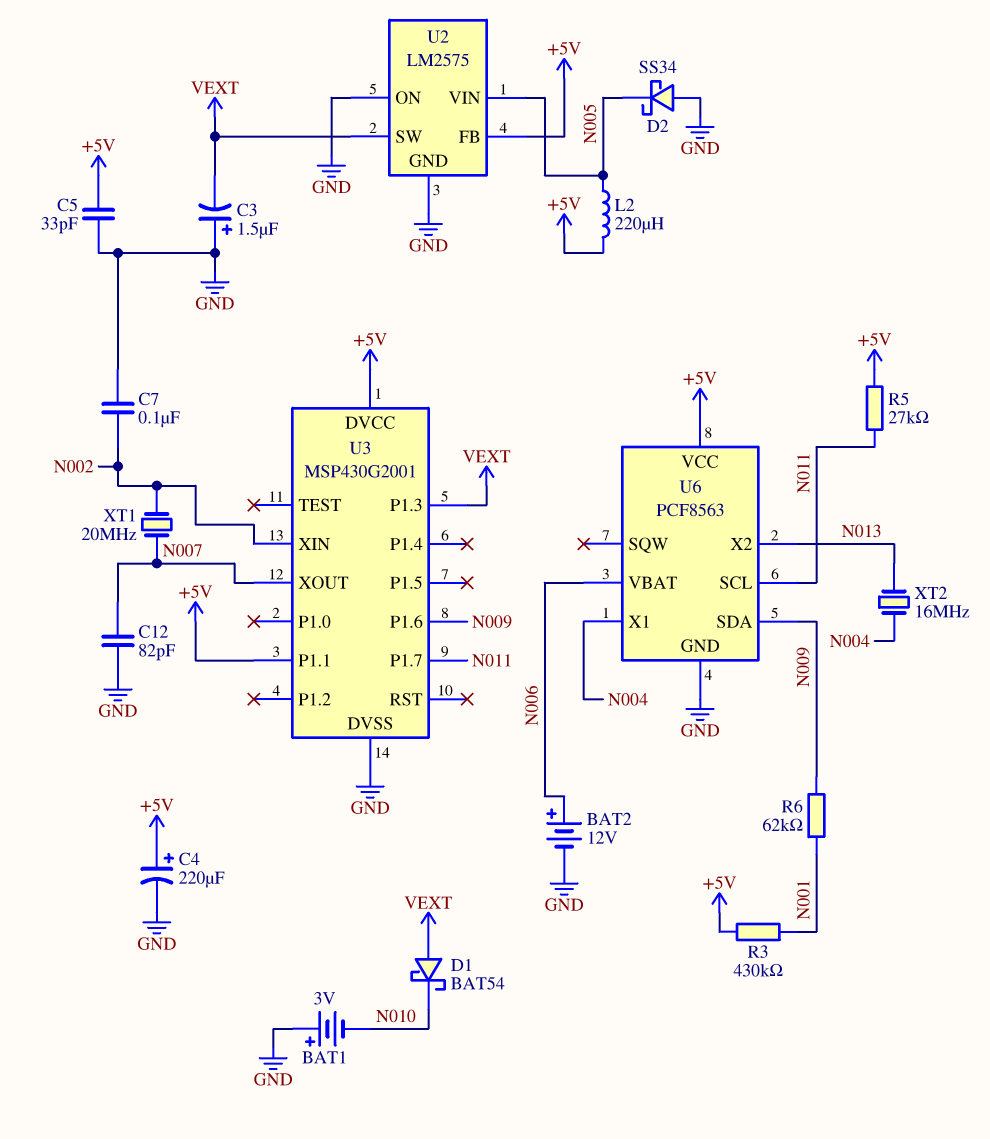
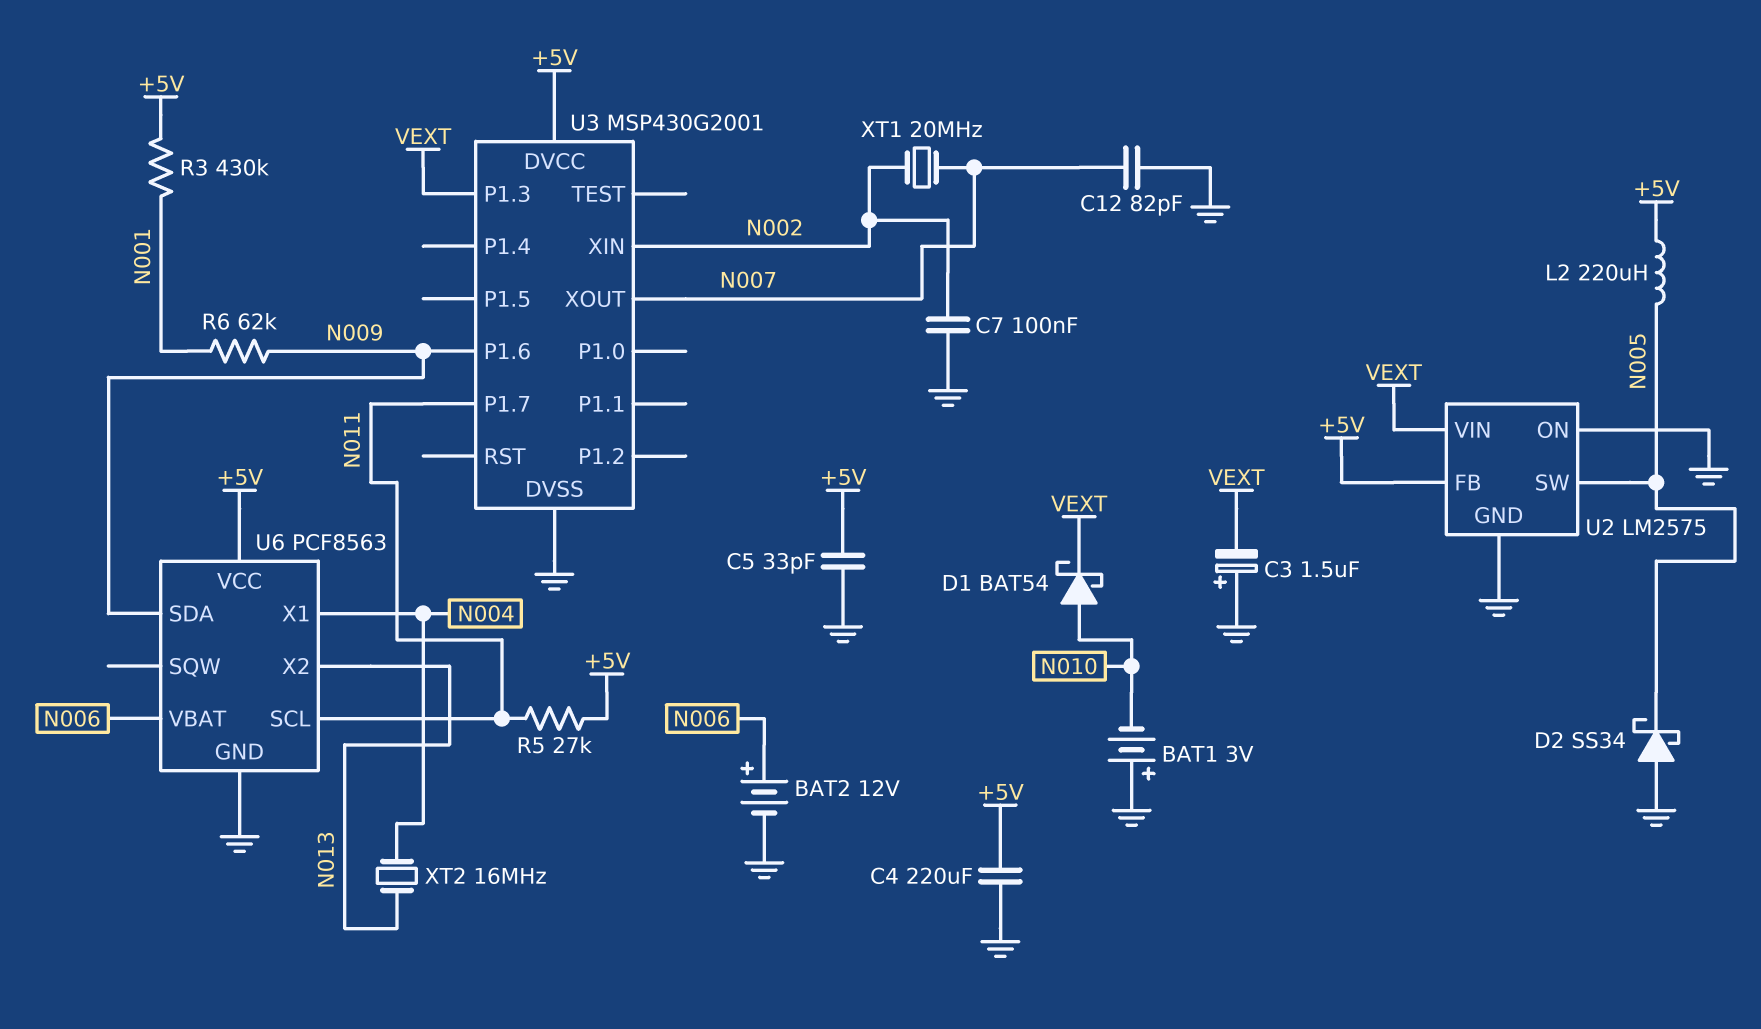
C4: 220uF (plus +5V, minus GND) -> 220uF (+5V, GND)
D1: schottky BAT54 (A VEXT, K N010) -> schottky BAT54 (A N010, K VEXT)
U2 pin SW: VEXT -> N005
U2 pin VIN: N005 -> VEXT
U3 pin P1.1: +5V -> none

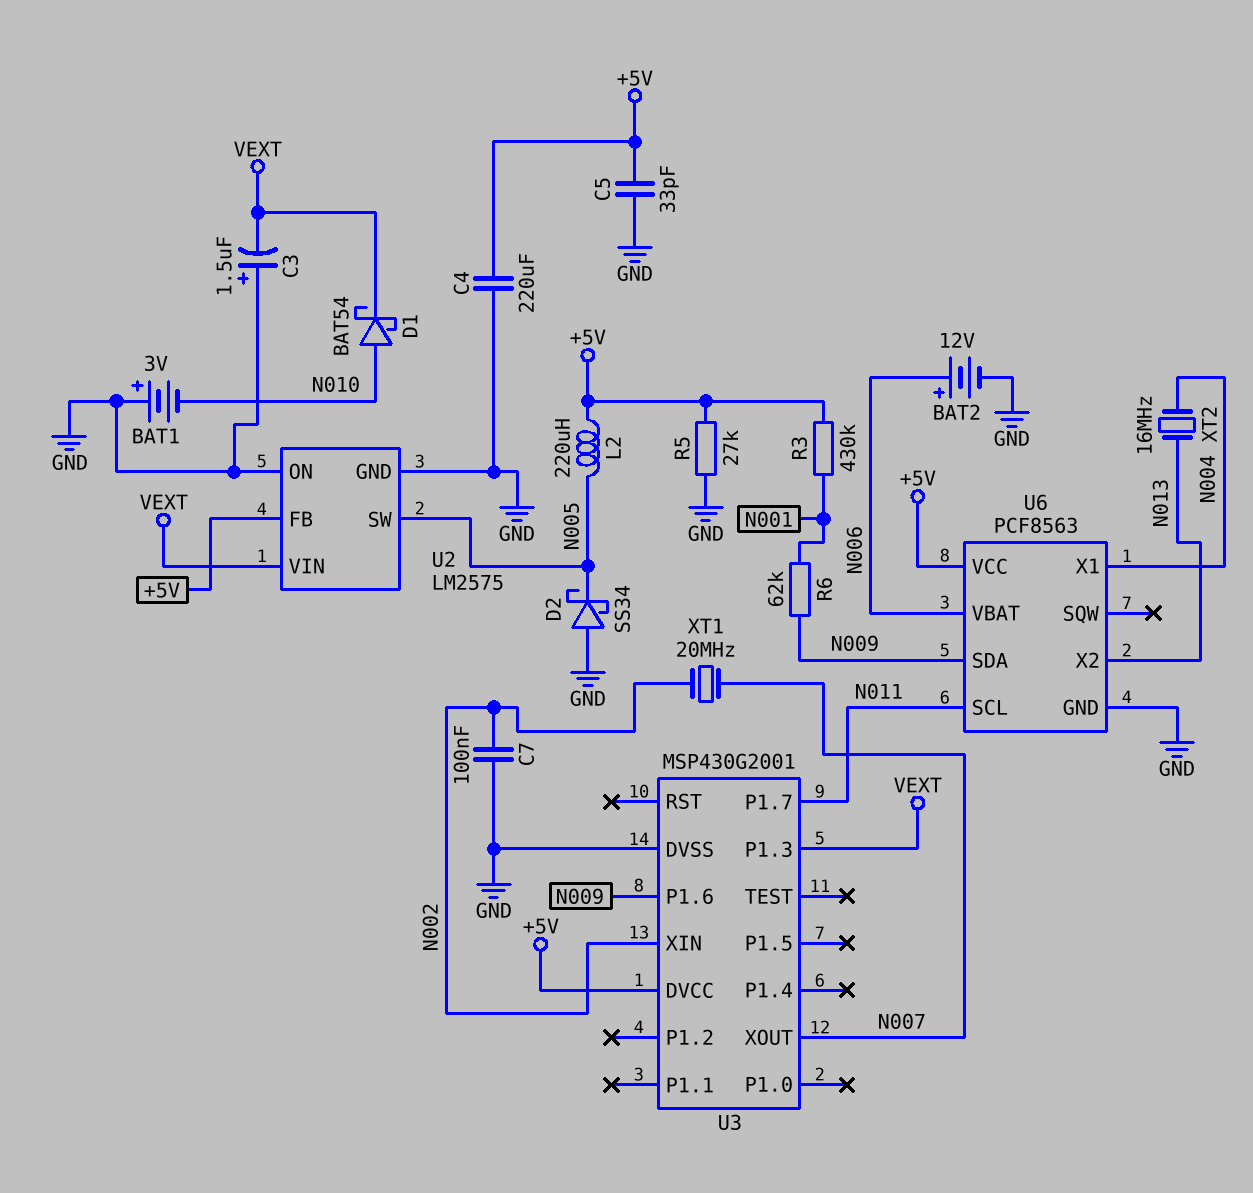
C12: 82pF (GND, N007) -> none
R5: 27k (+5V, N011) -> 27k (+5V, GND)

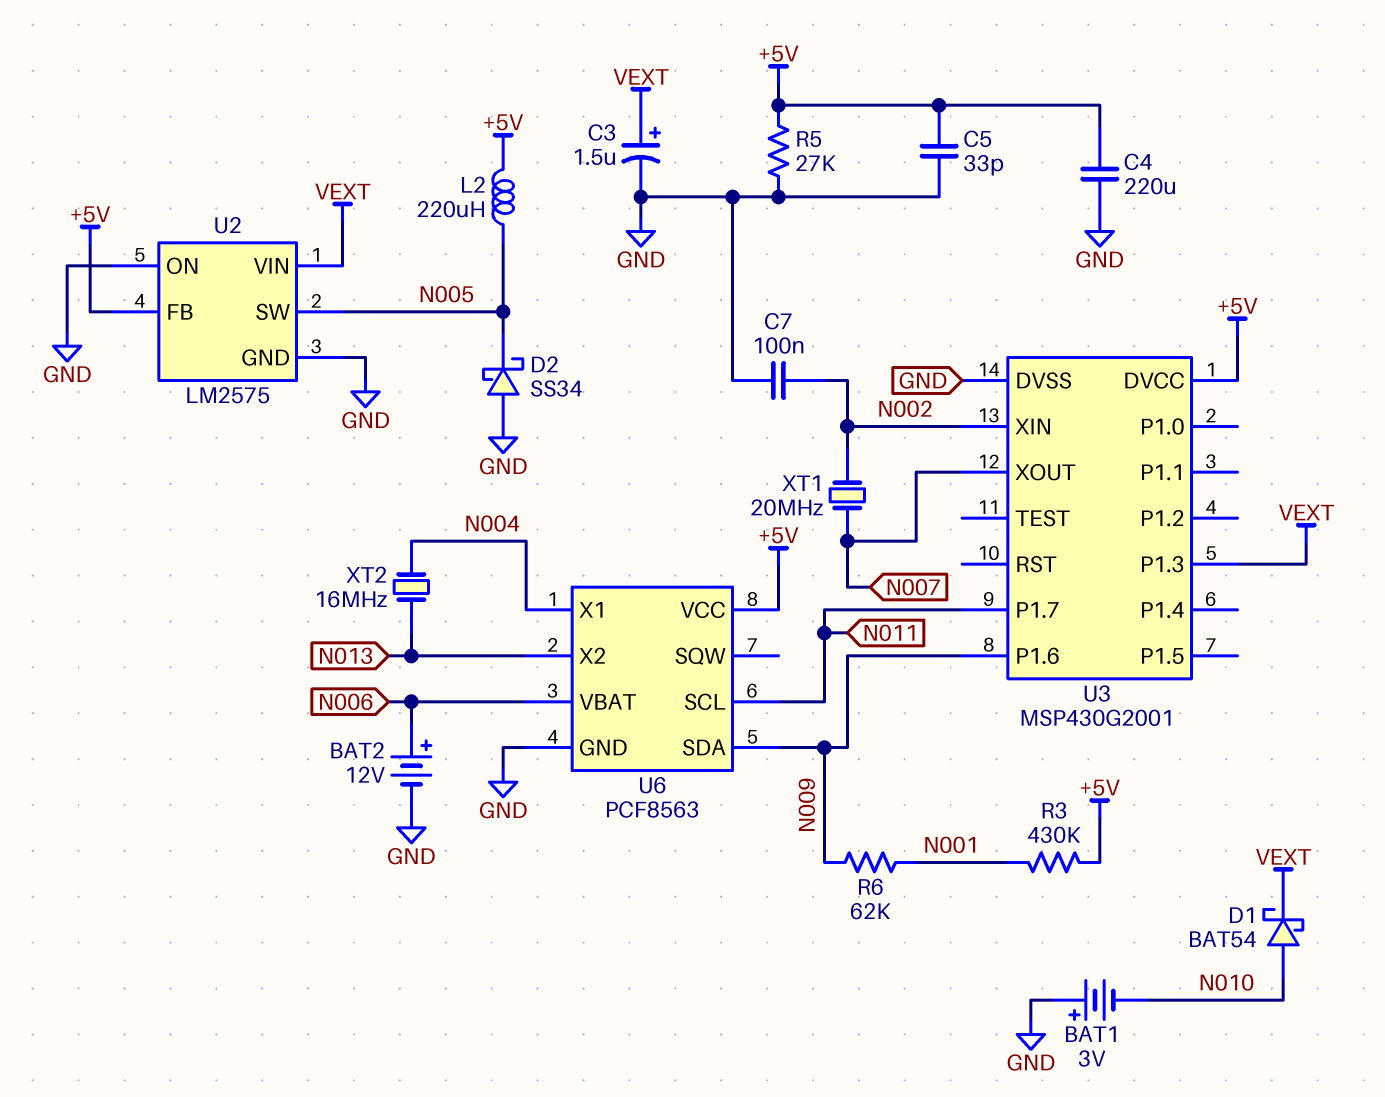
C3: 1.5uF (plus GND, minus VEXT) -> 1.5uF (plus VEXT, minus GND)

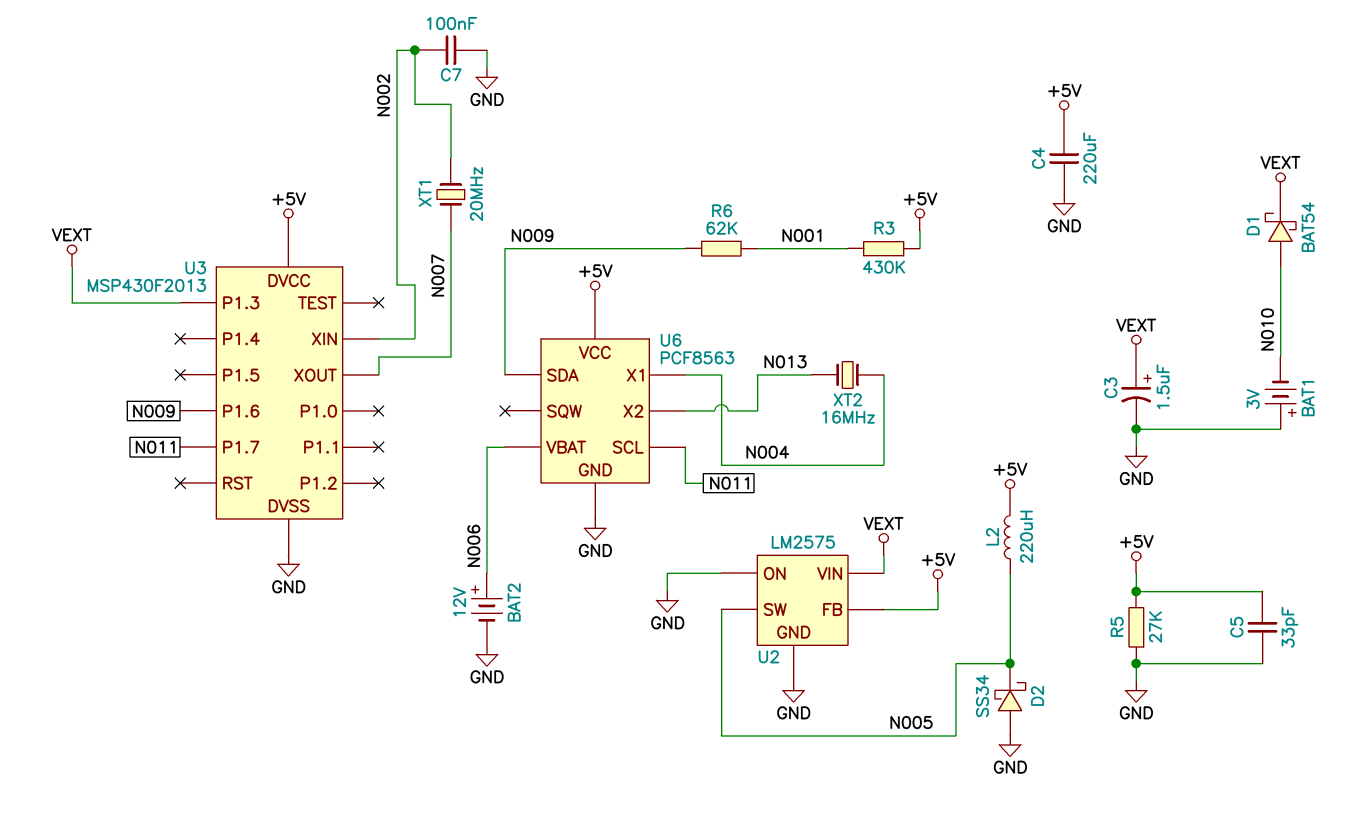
U3: MSP430G2001 -> MSP430F2013

